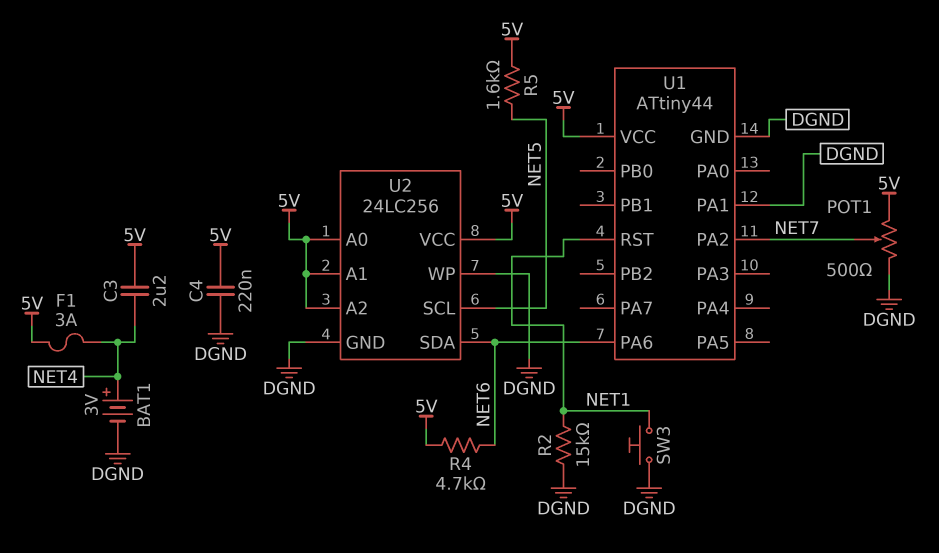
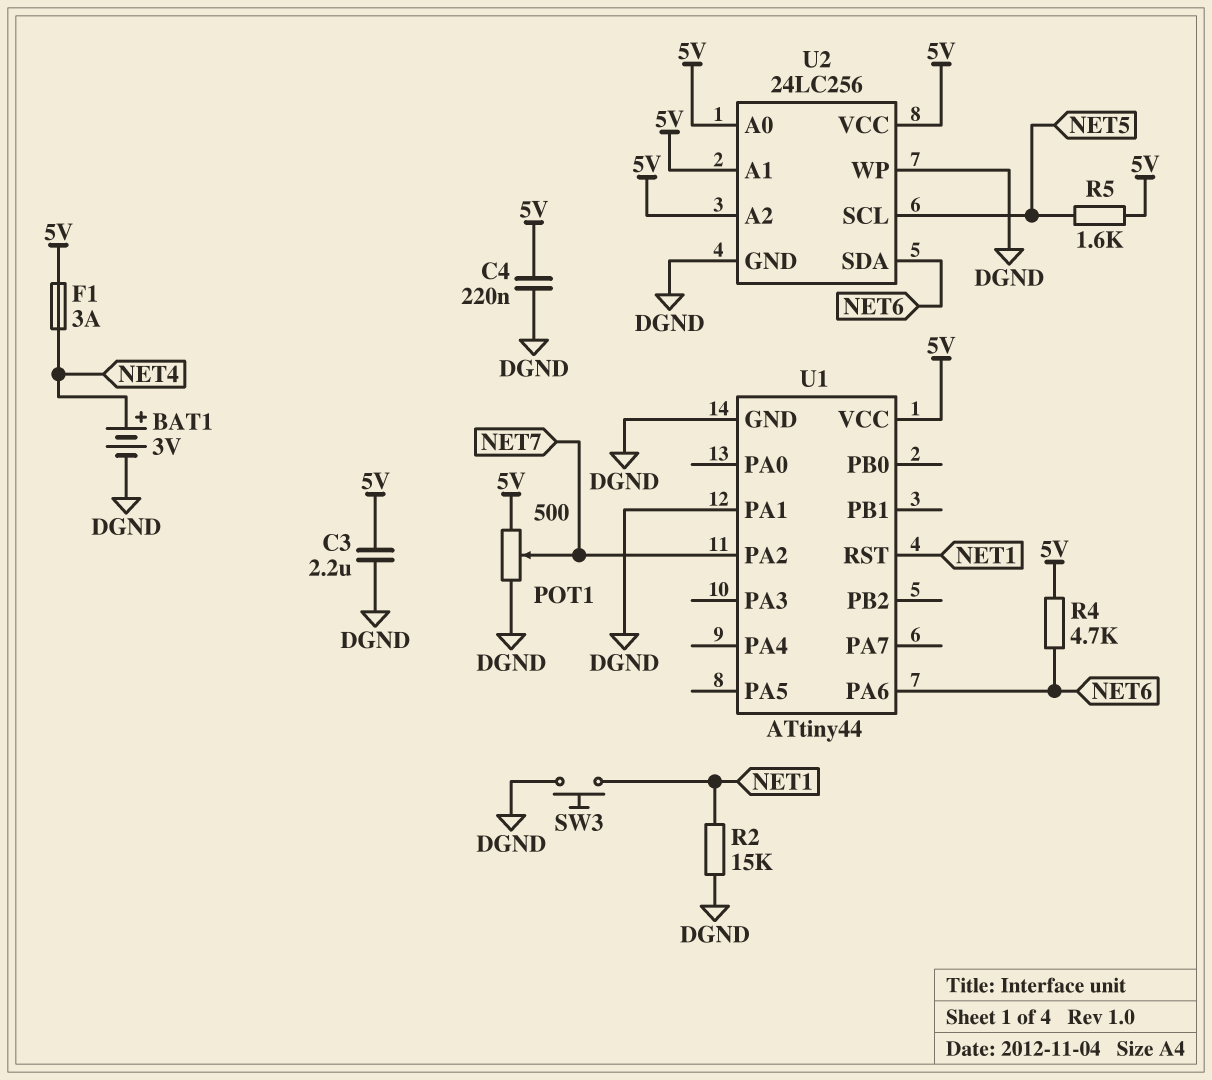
C3: 2.2uF (5V, NET4) -> 2.2uF (5V, DGND)

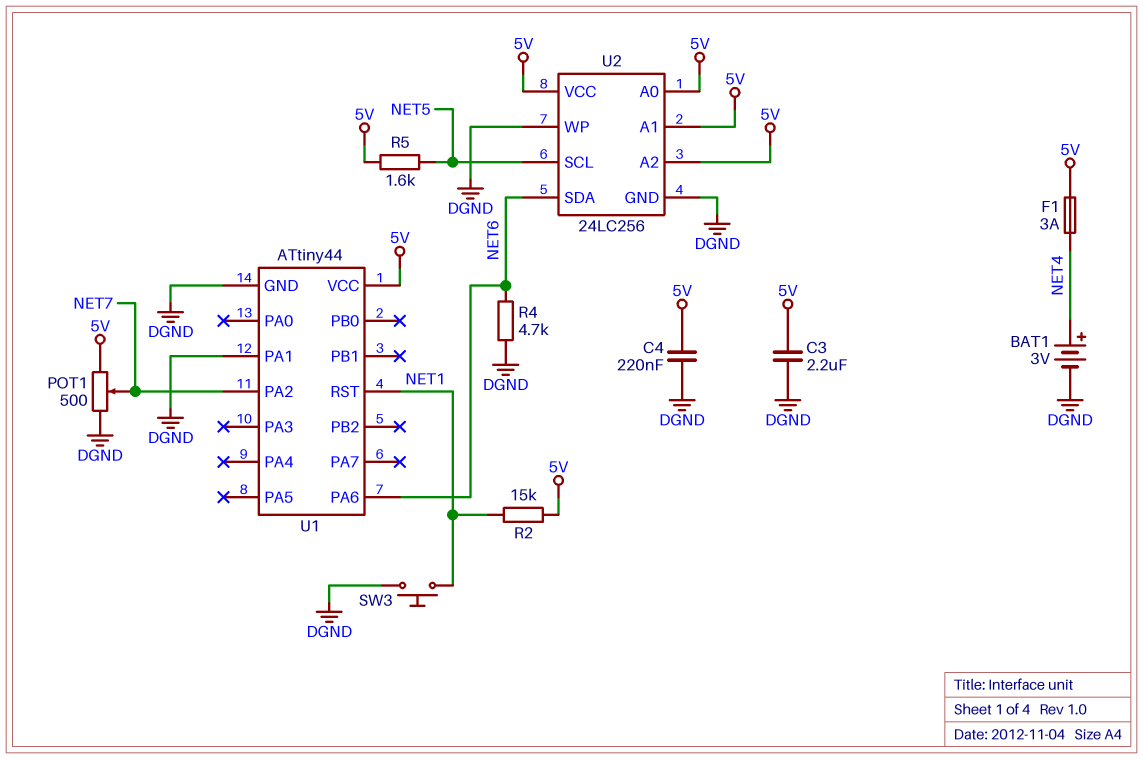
R2: 15k (DGND, NET1) -> 15k (5V, NET1)
R4: 4.7k (5V, NET6) -> 4.7k (DGND, NET6)

